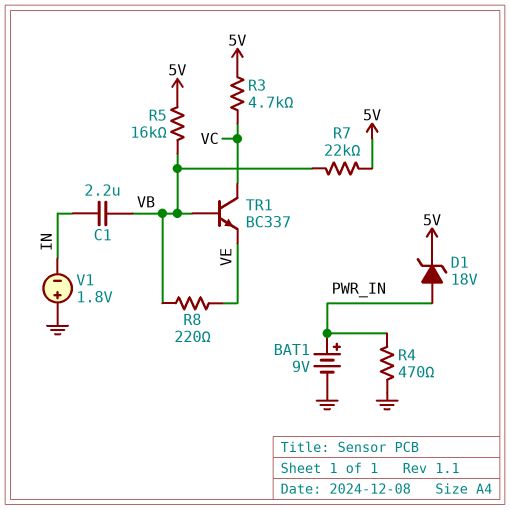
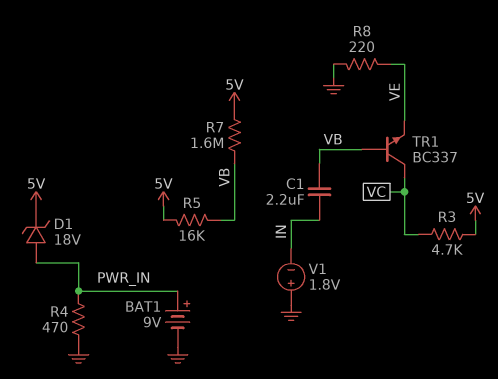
R7: 22k (5V, VB) -> 1.6M (5V, VB)
R8: 220 (VB, VE) -> 220 (GND, VE)

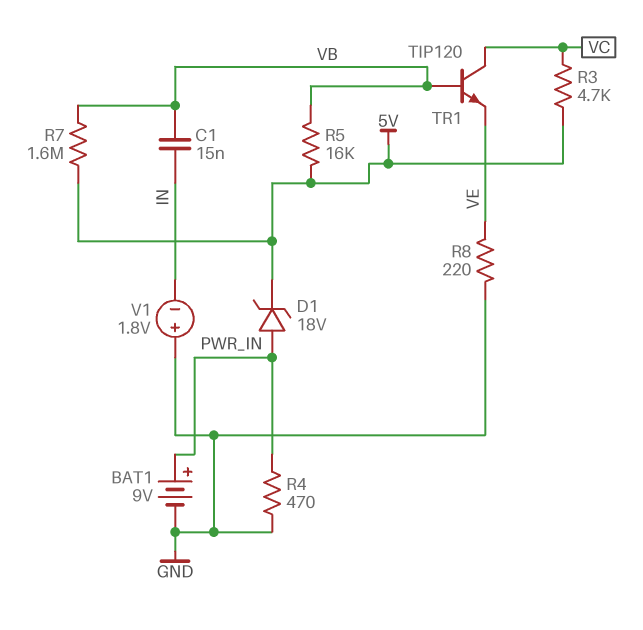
C1: 2.2uF (IN, VB) -> 15nF (IN, VB)
TR1: NPN BC337 (B VB, C VC, E VE) -> NPN TIP120 (B VB, C VC, E VE)

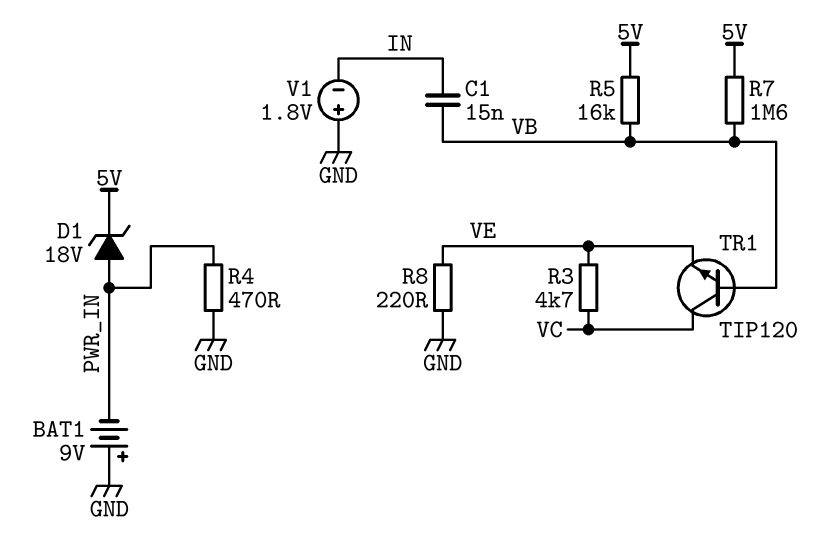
BAT1: 9V (plus PWR_IN, minus GND) -> 9V (plus GND, minus PWR_IN)
R3: 4.7k (5V, VC) -> 4.7k (VC, VE)

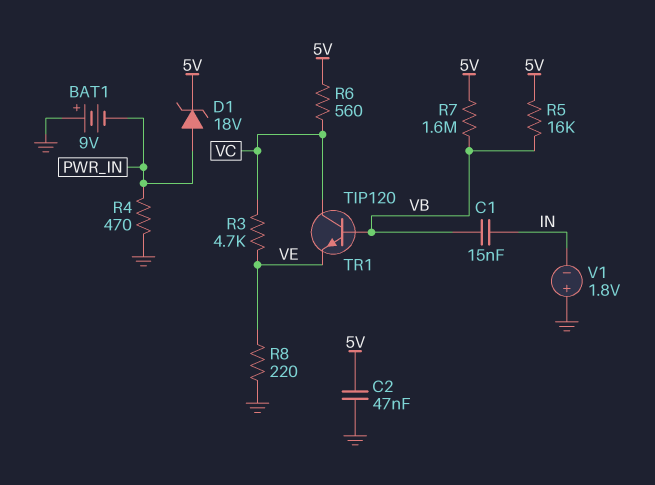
C2: none -> 47nF (5V, GND)
R6: none -> 560 (5V, VC)

